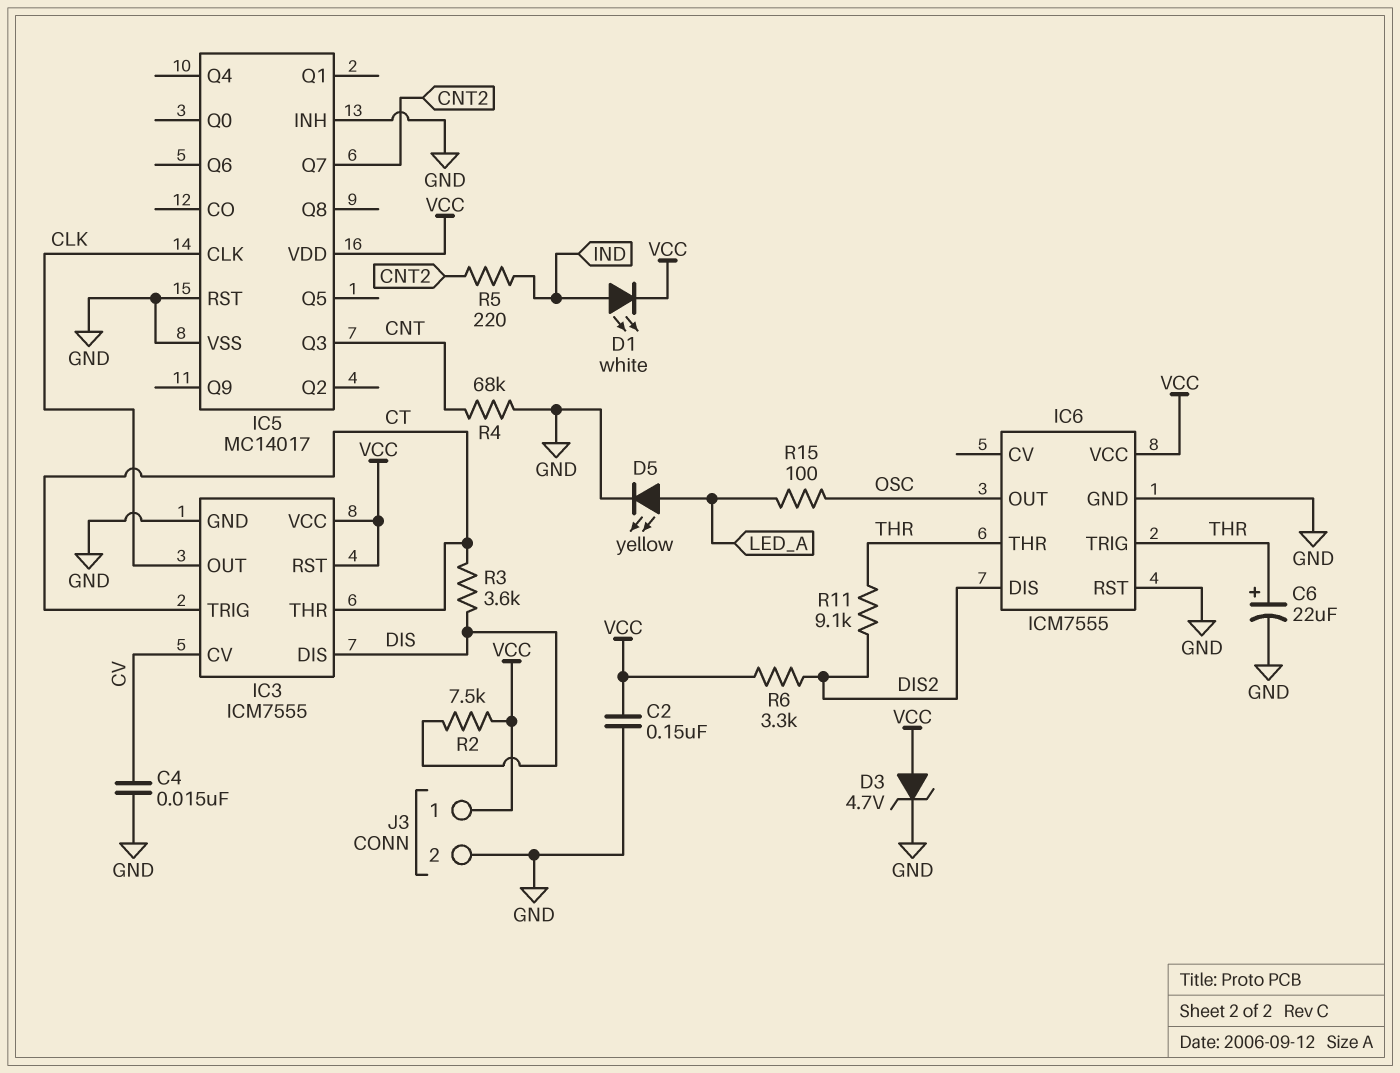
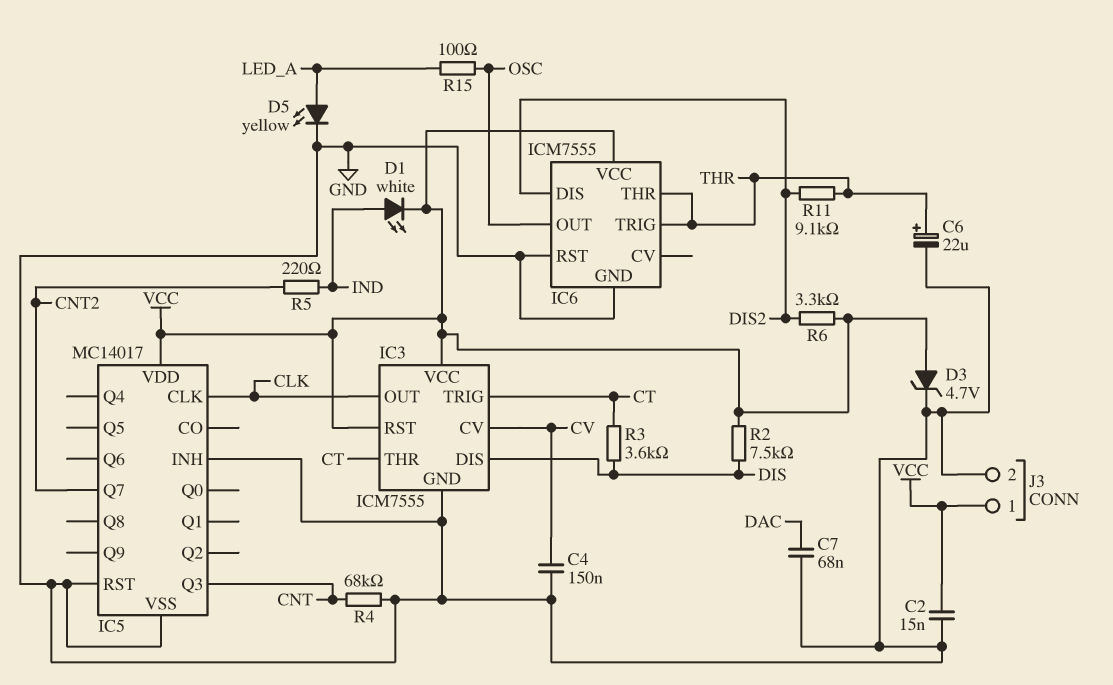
C2: 150nF (GND, VCC) -> 15nF (GND, VCC)
C4: 15nF (CV, GND) -> 150nF (CV, GND)
C7: none -> 68nF (DAC, GND)

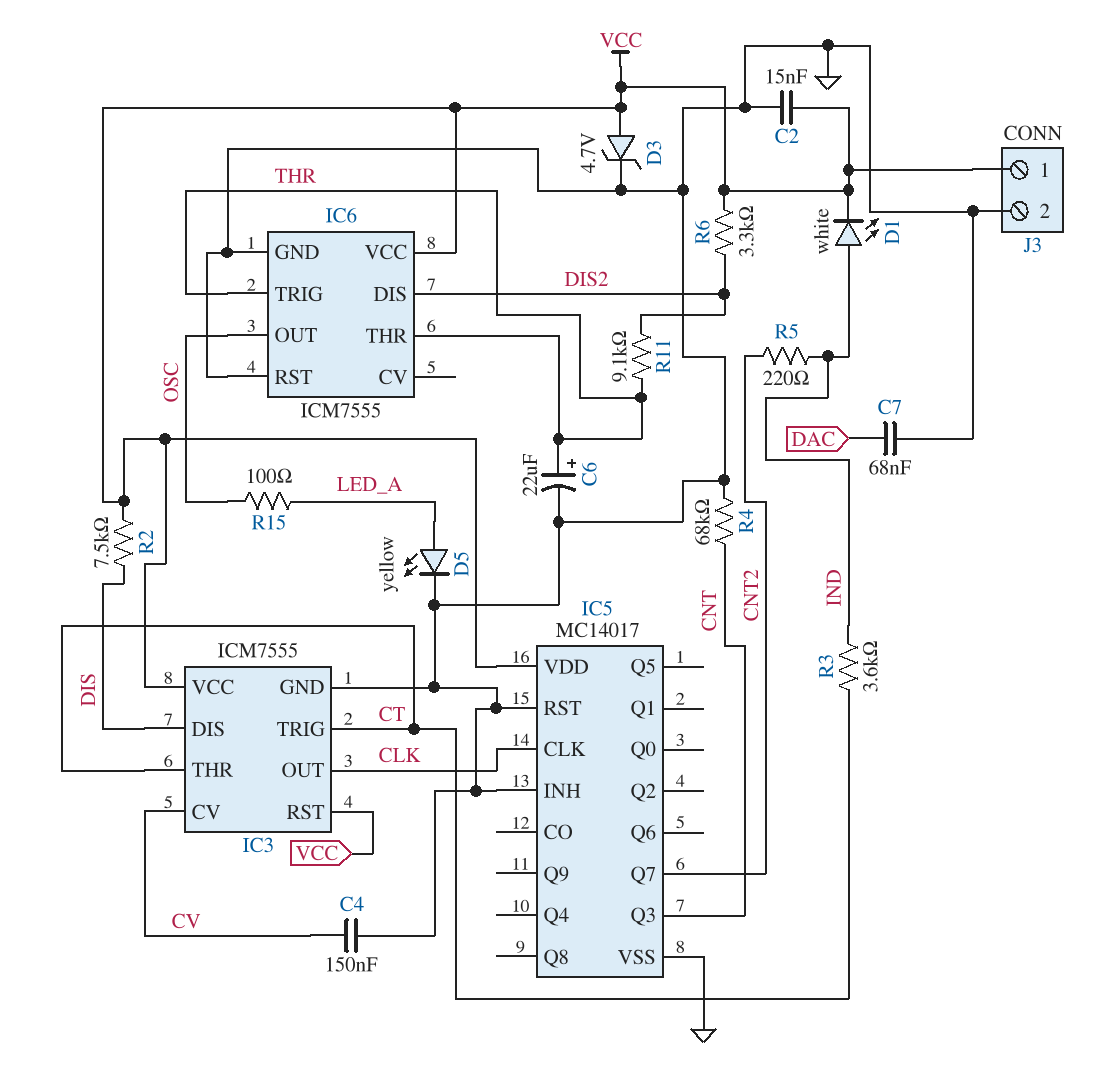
R3: 3.6k (CT, DIS) -> 3.6k (CT, IND)

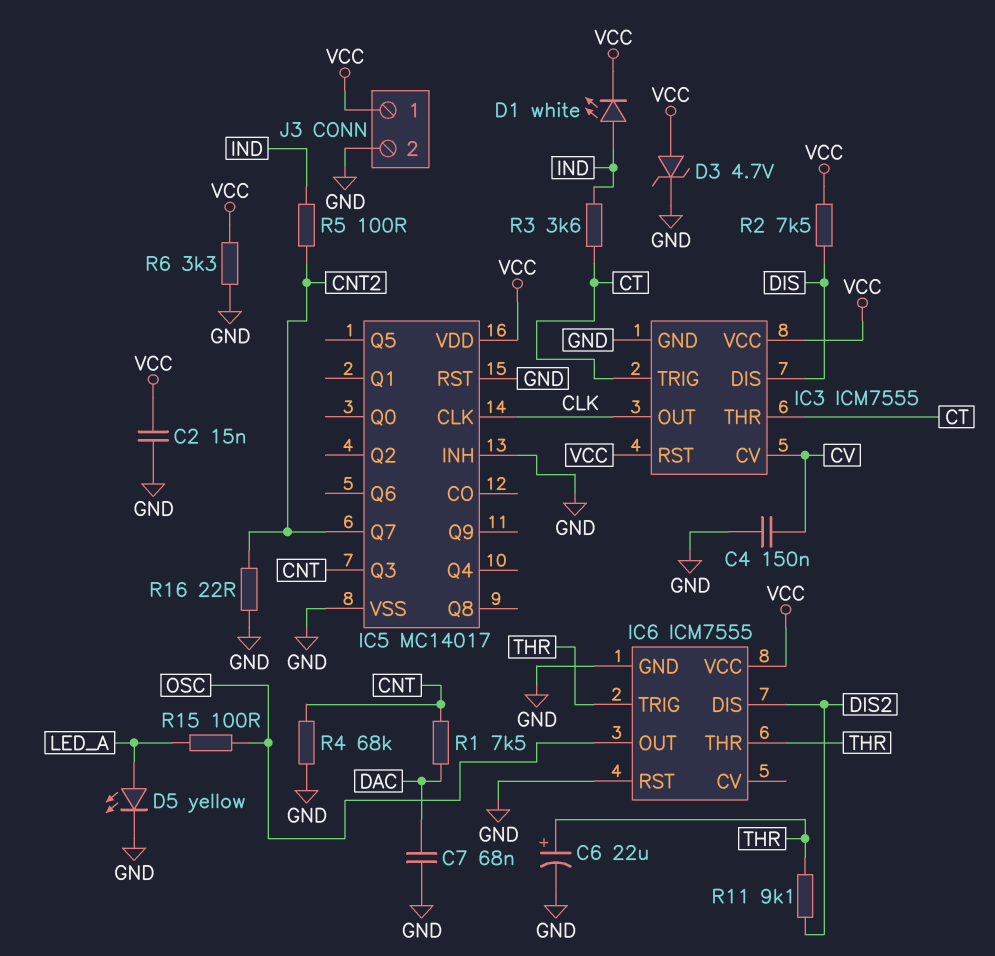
R1: none -> 7.5k (CNT, DAC)
R5: 220 (CNT2, IND) -> 100 (CNT2, IND)
R6: 3.3k (DIS2, VCC) -> 3.3k (GND, VCC)
R16: none -> 22 (CNT2, GND)

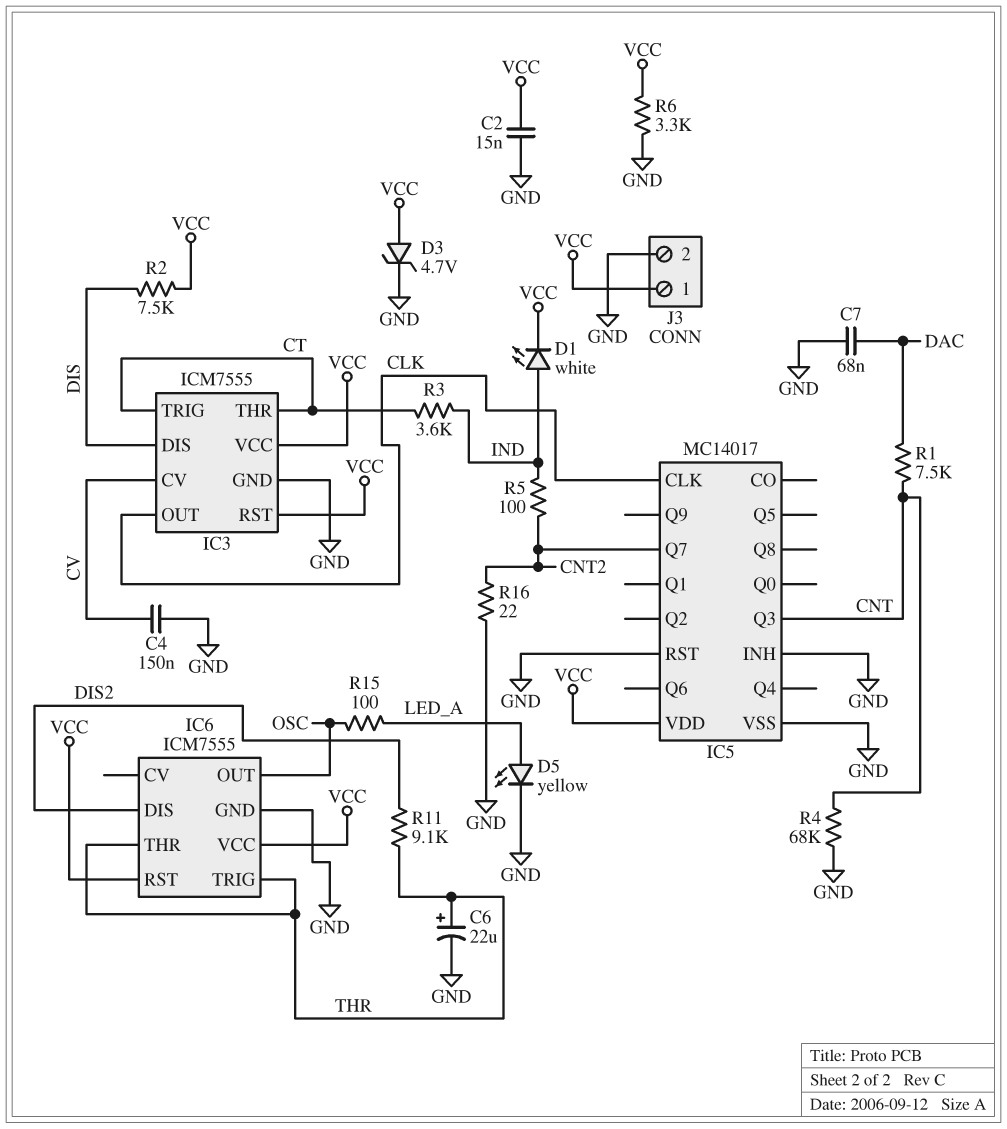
IC6 pin RST: GND -> VCC

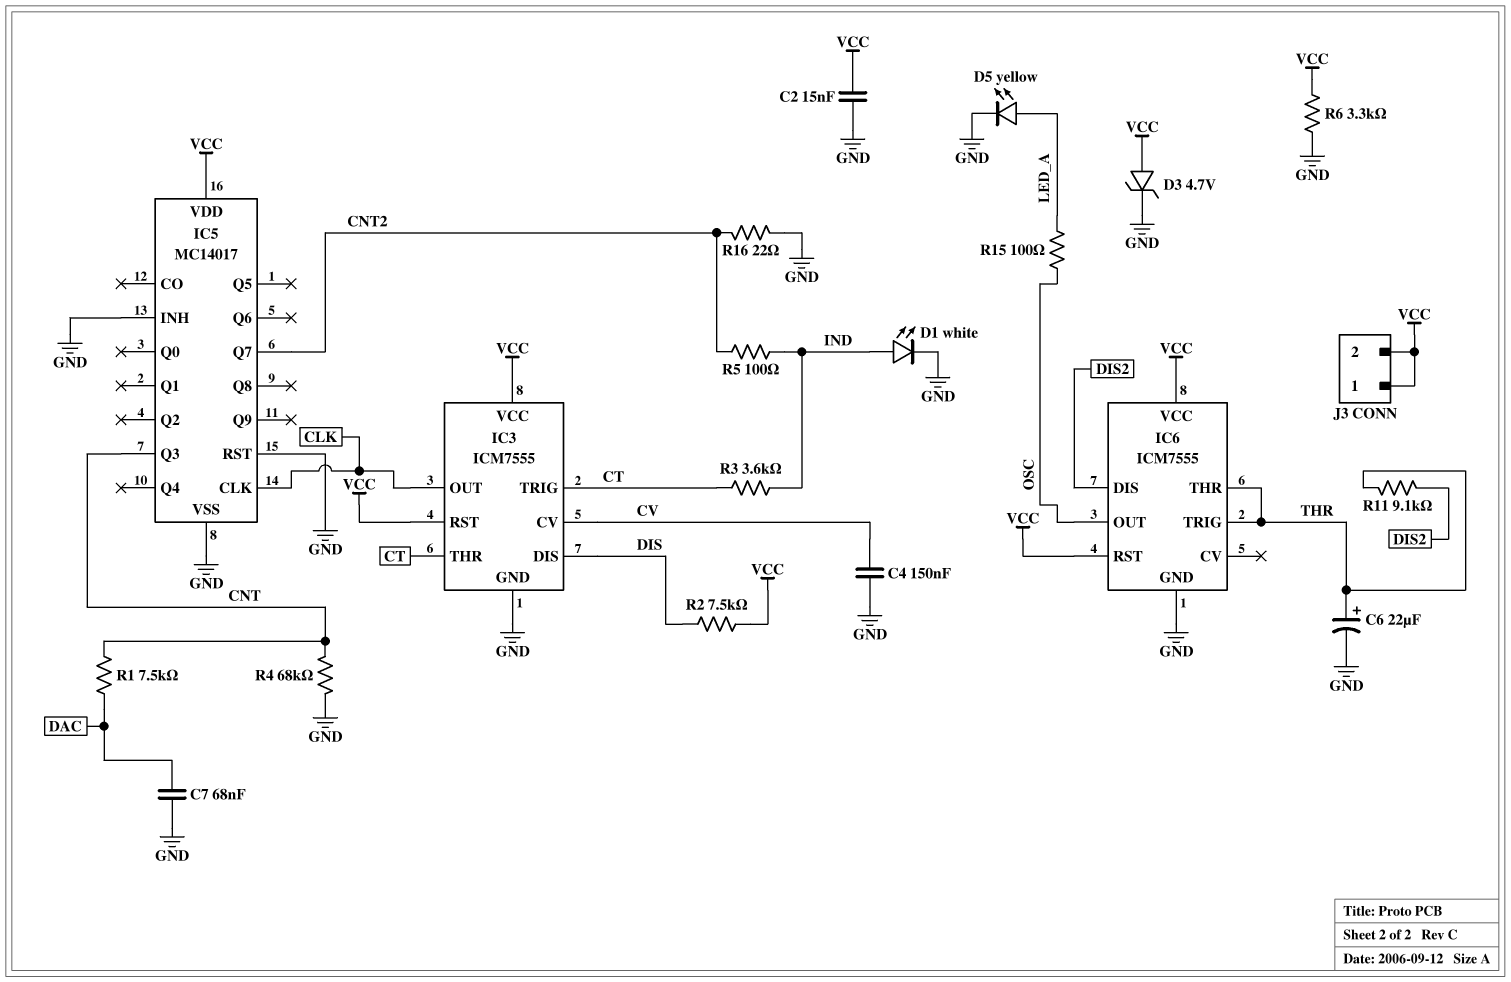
D1: LED white (A IND, K VCC) -> LED white (A IND, K GND)
J3 pin 2: GND -> VCC

